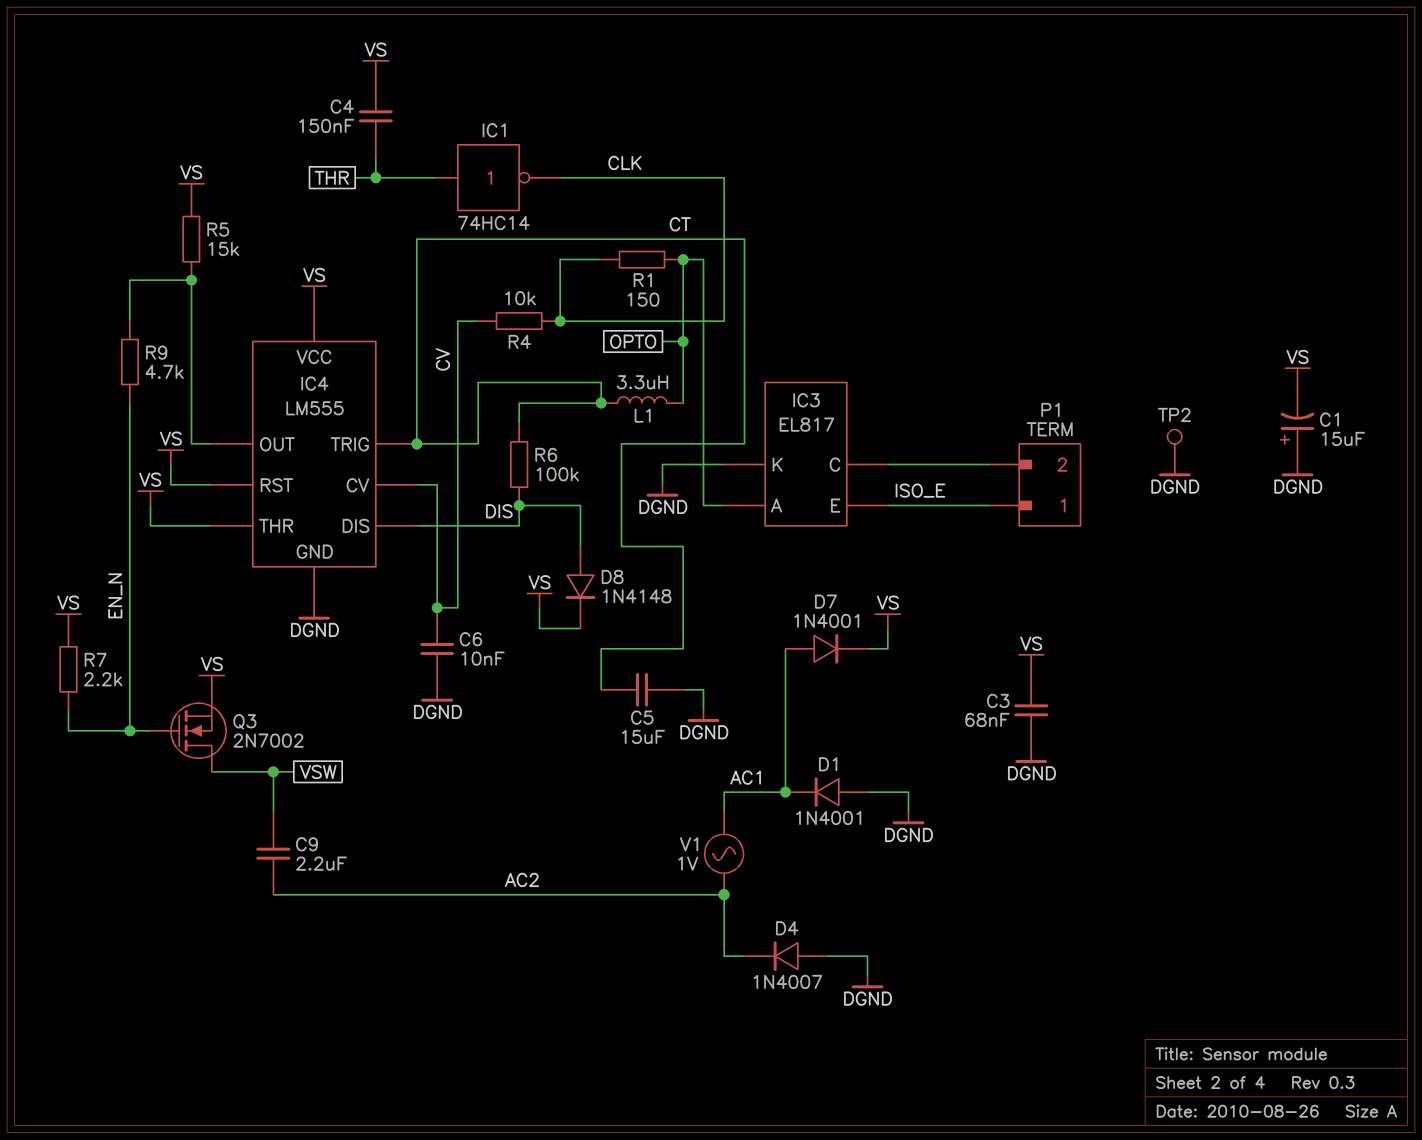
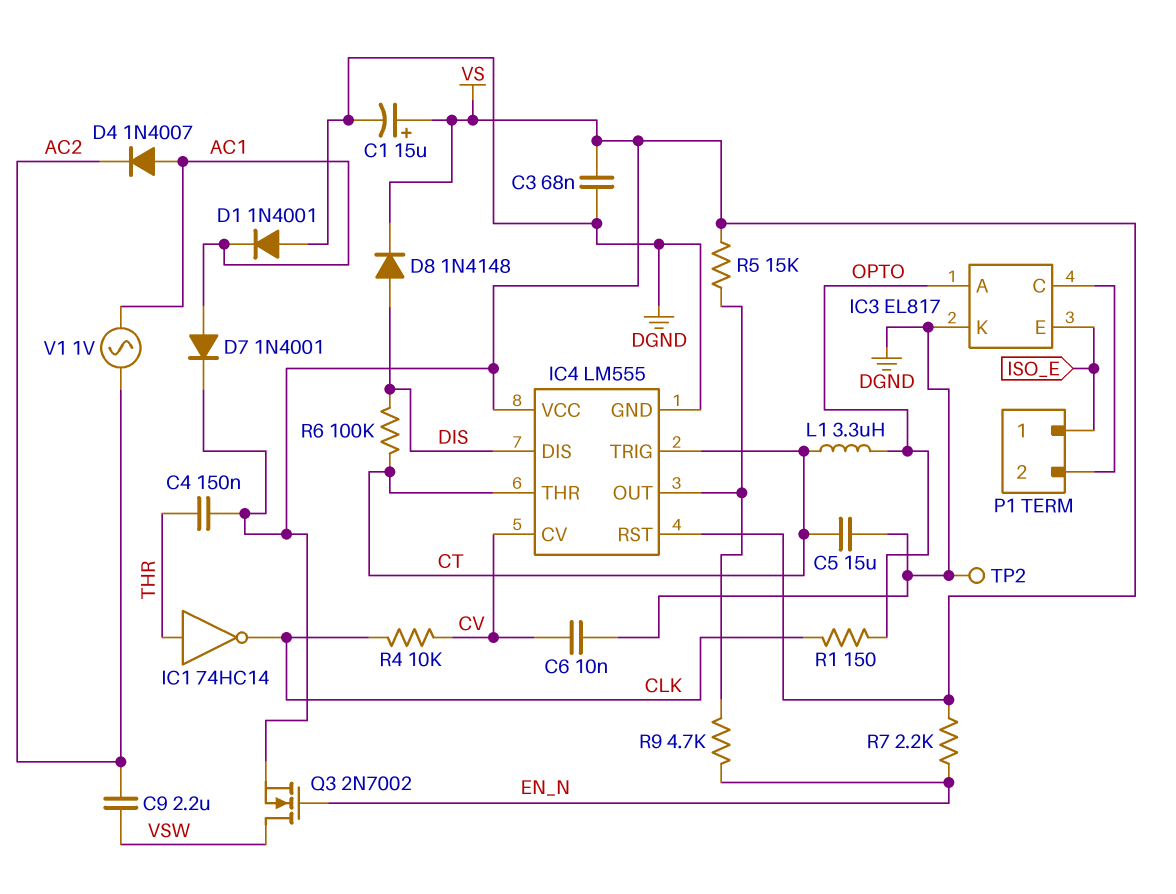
C1: 15uF (plus DGND, minus VS) -> 15uF (plus VS, minus DGND)
D4: diode 1N4007 (A DGND, K AC2) -> diode 1N4007 (A AC1, K AC2)
IC4 pin THR: VS -> CT

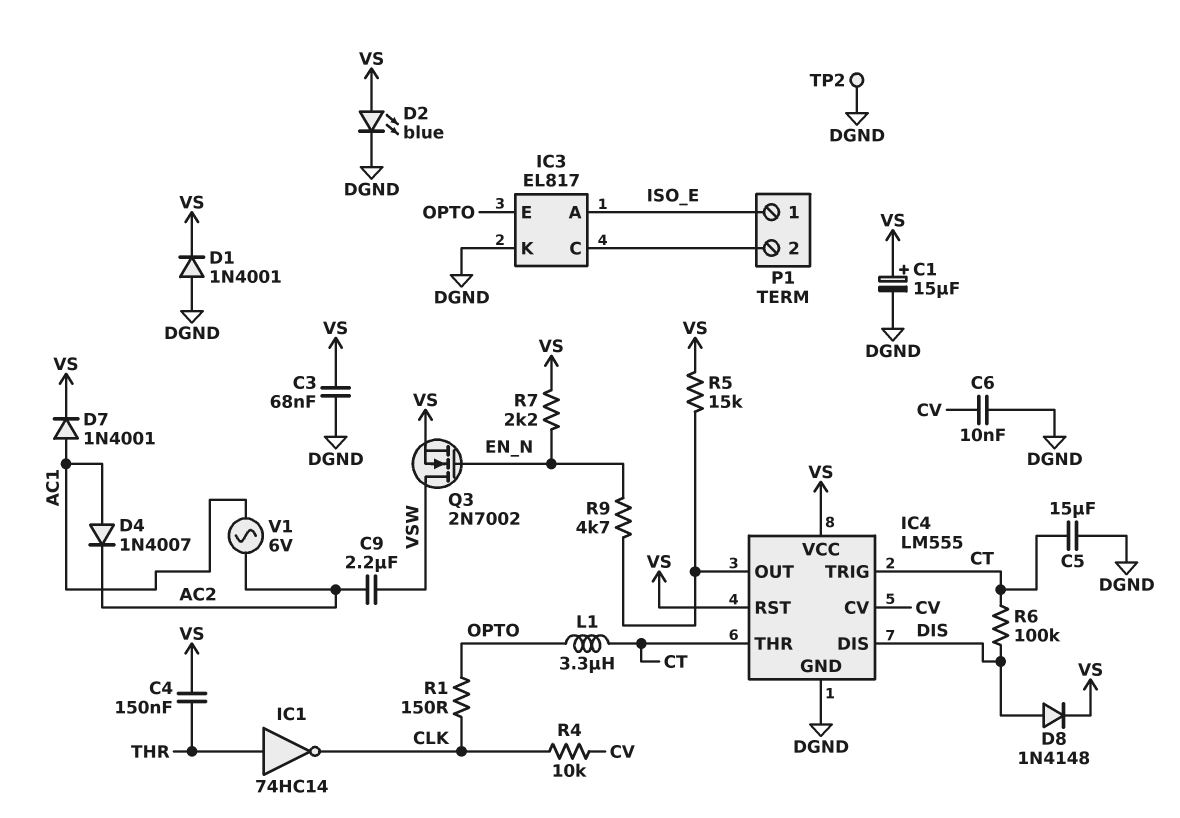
D1: diode 1N4001 (A DGND, K AC1) -> diode 1N4001 (A DGND, K VS)
D2: none -> LED blue (A VS, K DGND)
IC3 pin A: OPTO -> ISO_E
IC3 pin E: ISO_E -> OPTO
V1: AC 1V (AC1, AC2) -> AC 6V (AC1, AC2)

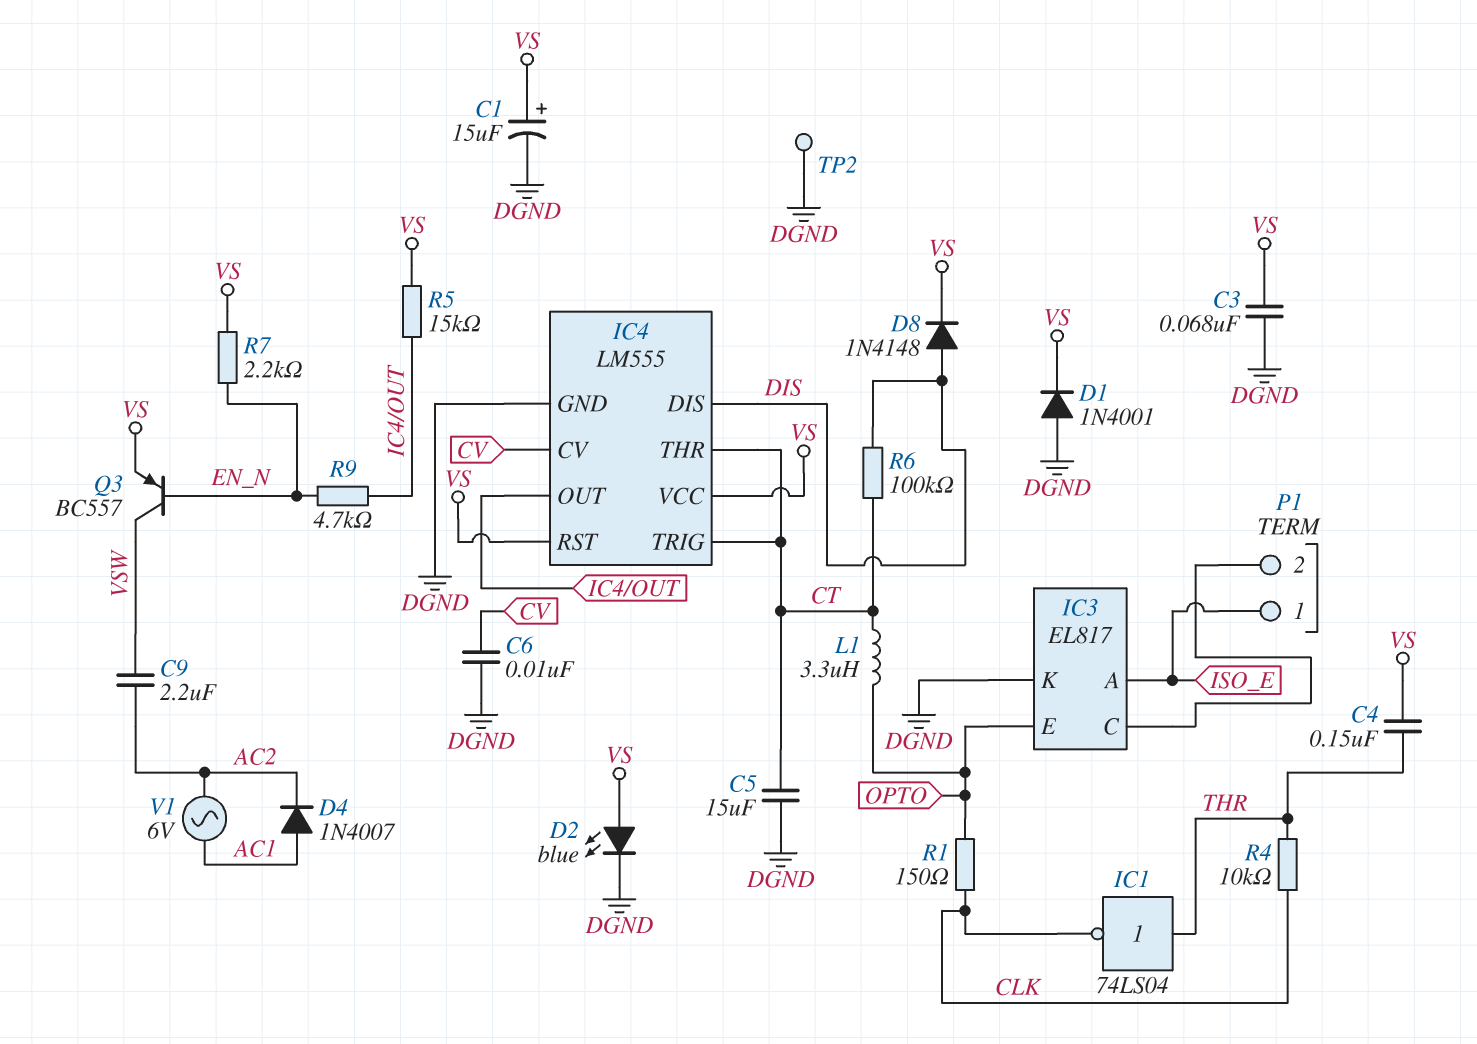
D7: diode 1N4001 (A AC1, K VS) -> none
IC1: NOT 74HC14 (in THR, out CLK) -> NOT 74LS04 (in THR, out CLK)
Q3: NMOS 2N7002 (G EN_N, D VSW, S VS) -> PNP BC557 (B EN_N, C VSW, E VS)
R4: 10k (CLK, CV) -> 10k (CLK, THR)

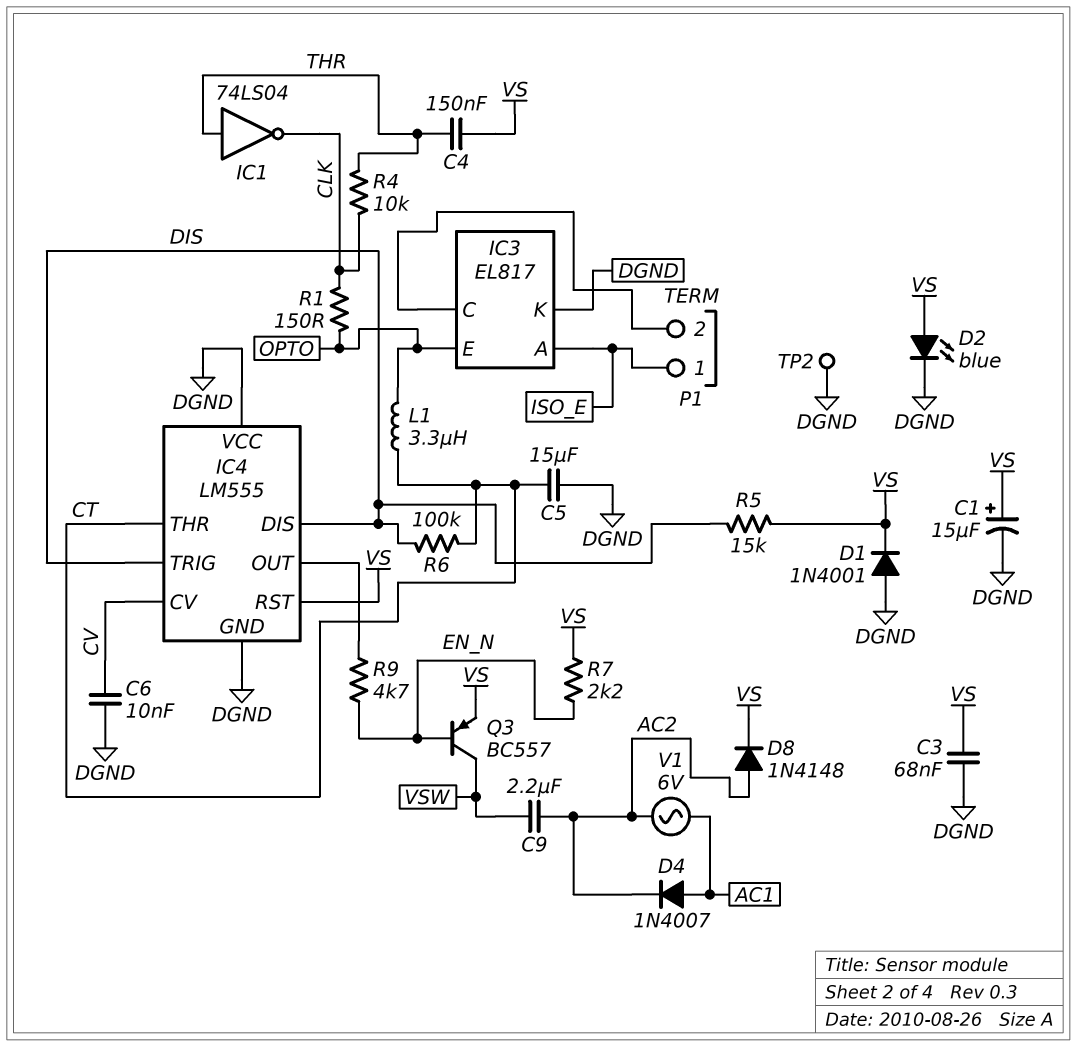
D8: diode 1N4148 (A DIS, K VS) -> diode 1N4148 (A AC2, K VS)
IC4 pin TRIG: CT -> DIS
IC4 pin VCC: VS -> DGND
R5: 15k (IC4/OUT, VS) -> 15k (DIS, VS)

